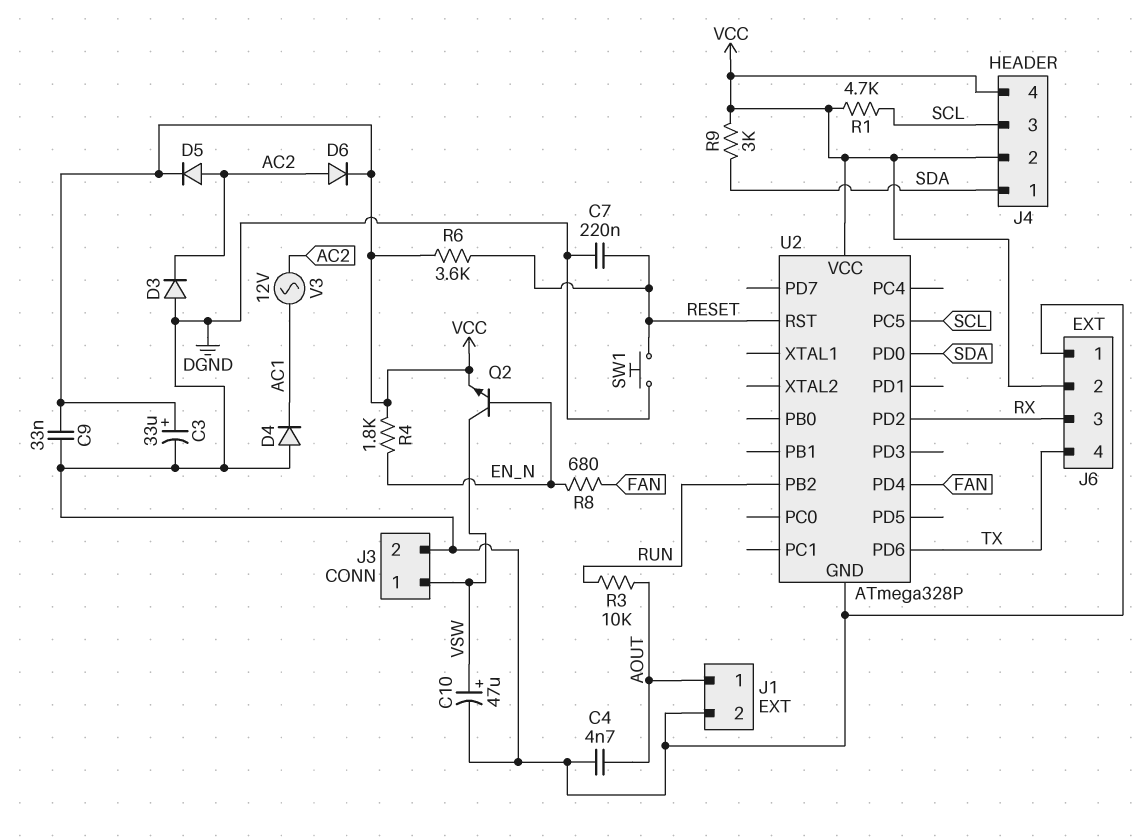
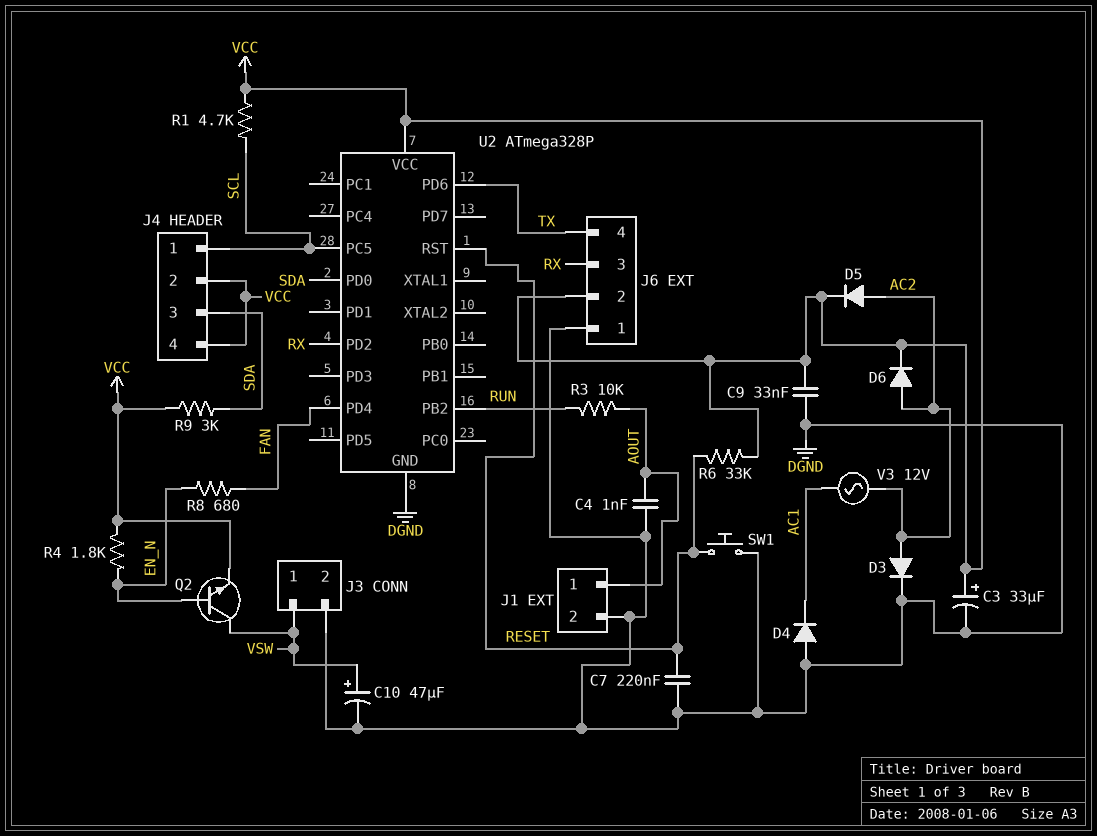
C4: 4.7nF (AOUT, DGND) -> 1nF (AOUT, DGND)
D3: diode (A DGND, K AC2) -> diode (A AC2, K DGND)
J4 pin 1: SDA -> SCL
J4 pin 3: SCL -> SDA
R6: 3.6k (RESET, VCC) -> 33k (RESET, VCC)

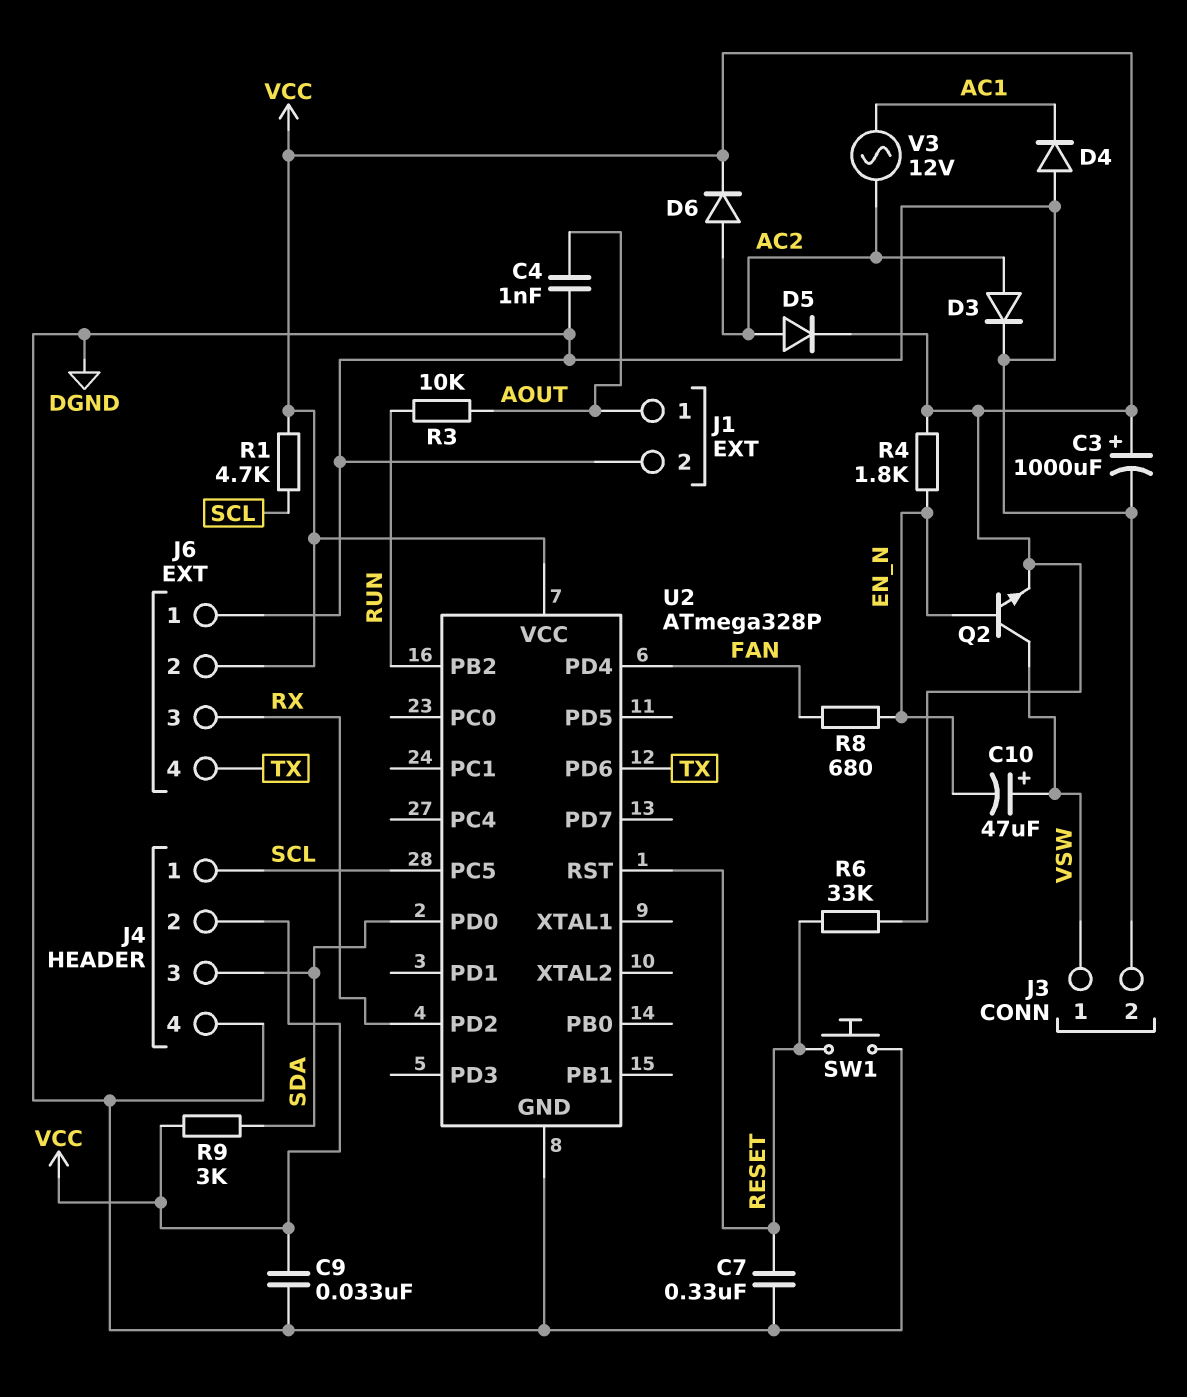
C3: 33uF (plus VCC, minus DGND) -> 1000uF (plus VCC, minus DGND)
C7: 220nF (DGND, RESET) -> 330nF (DGND, RESET)
C10: 47uF (plus VSW, minus DGND) -> 47uF (plus VSW, minus EN_N)
J4 pin 4: VCC -> DGND

